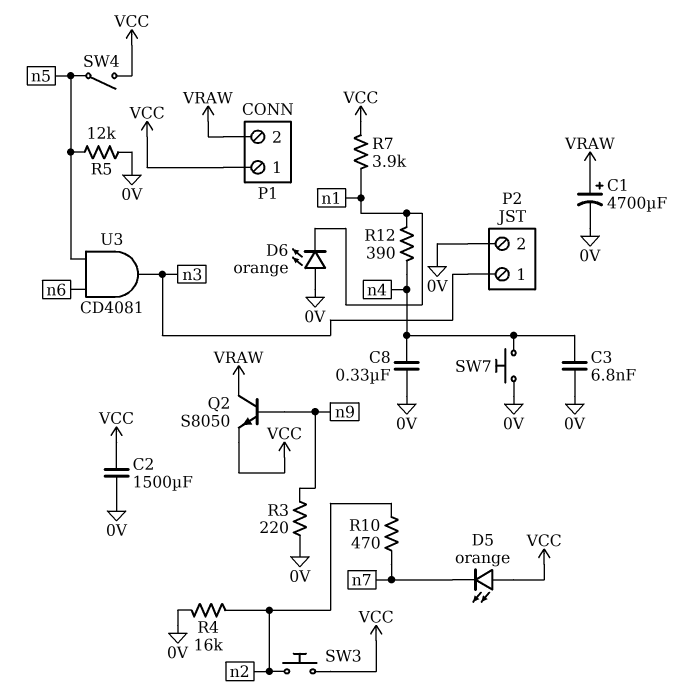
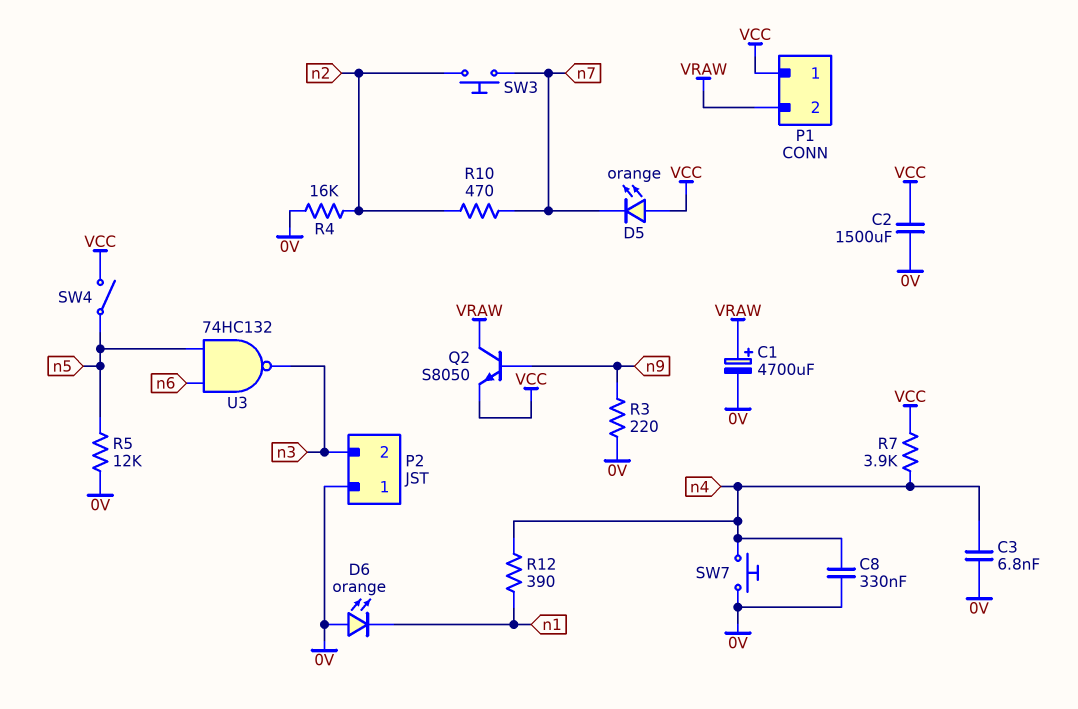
P2 pin 1: n3 -> 0V
P2 pin 2: 0V -> n3
R7: 3.9k (VCC, n1) -> 3.9k (VCC, n4)
SW3: button (VCC, n2) -> button (n2, n7)
U3: AND CD4081 (in n5, in n6, out n3) -> NAND 74HC132 (in n5, in n6, out n3)

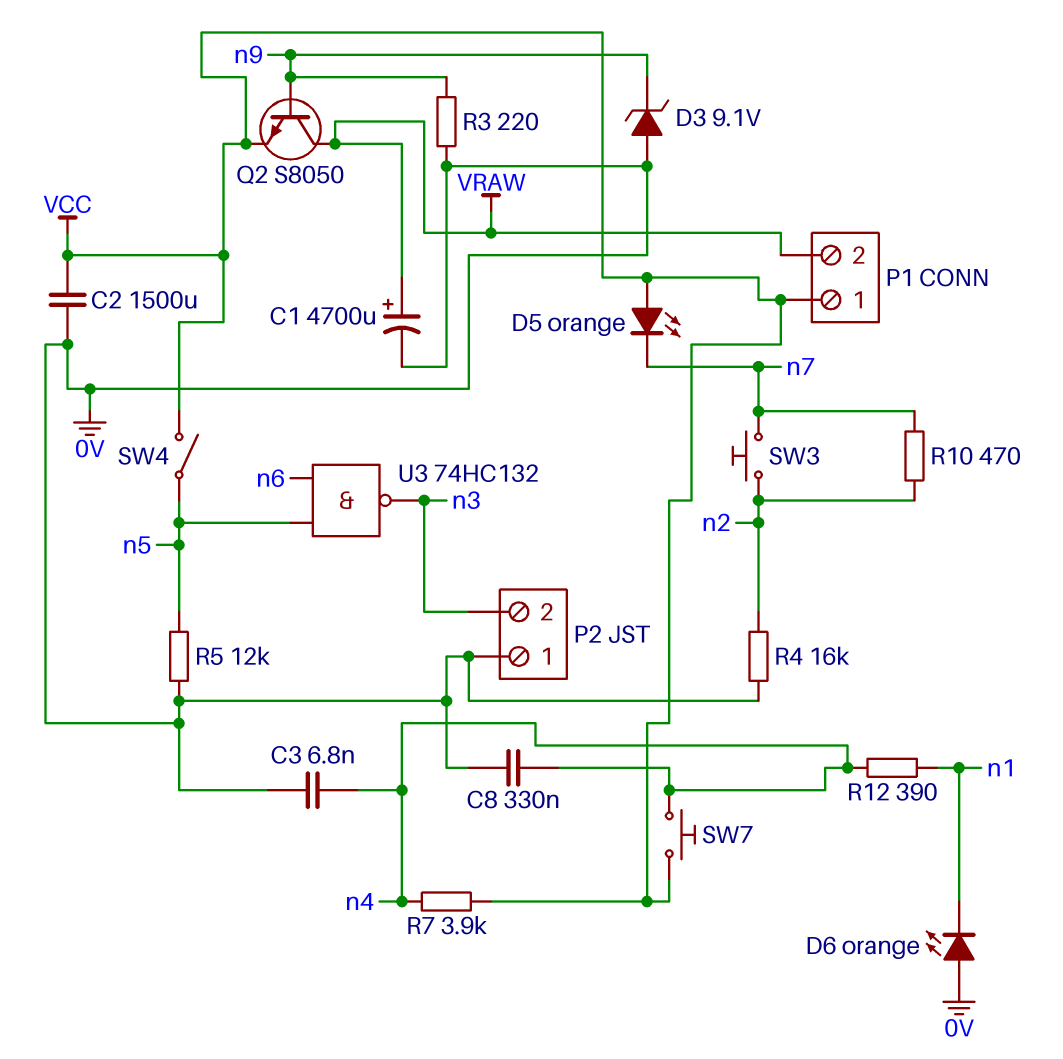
D3: none -> zener 9.1V (A 0V, K n9)
SW7: button (0V, n4) -> button (VCC, n4)

